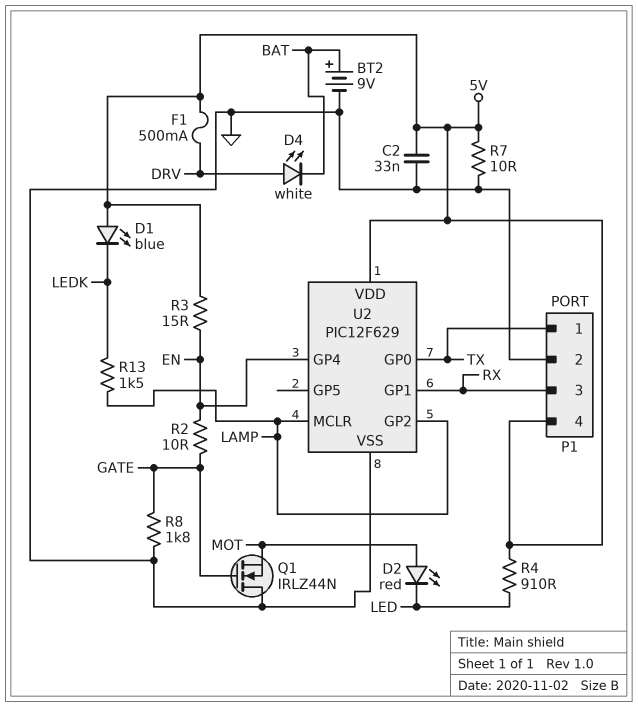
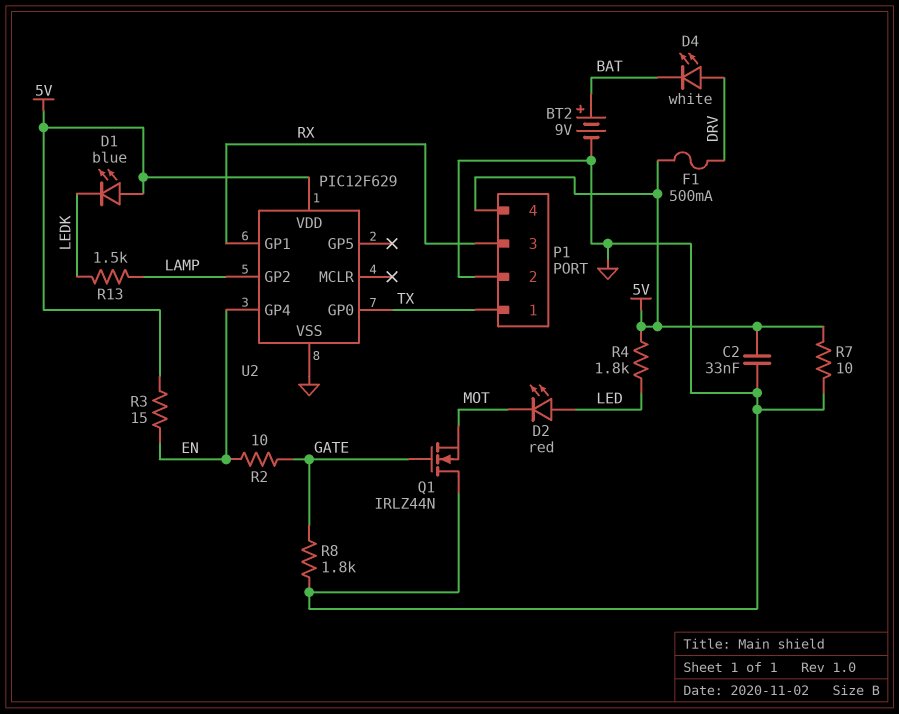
D2: LED red (A MOT, K LED) -> LED red (A LED, K MOT)
R4: 910 (5V, LED) -> 1.8k (5V, LED)
U2 pin MCLR: LAMP -> none

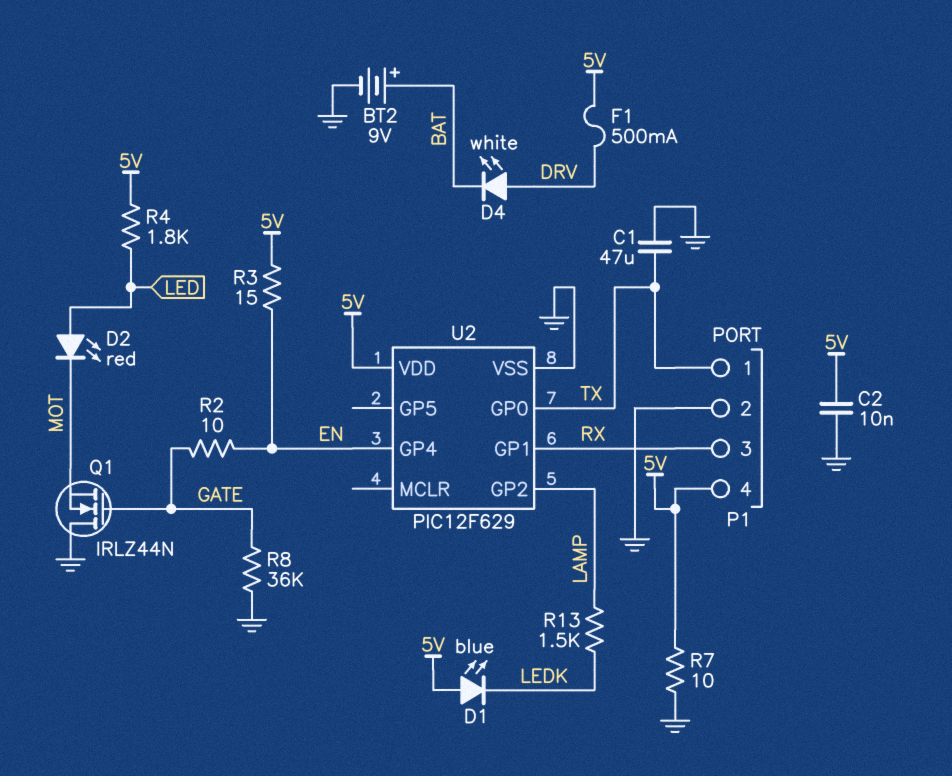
C1: none -> 47uF (GND, TX)
C2: 33nF (5V, GND) -> 10nF (5V, GND)
R8: 1.8k (GATE, GND) -> 36k (GATE, GND)

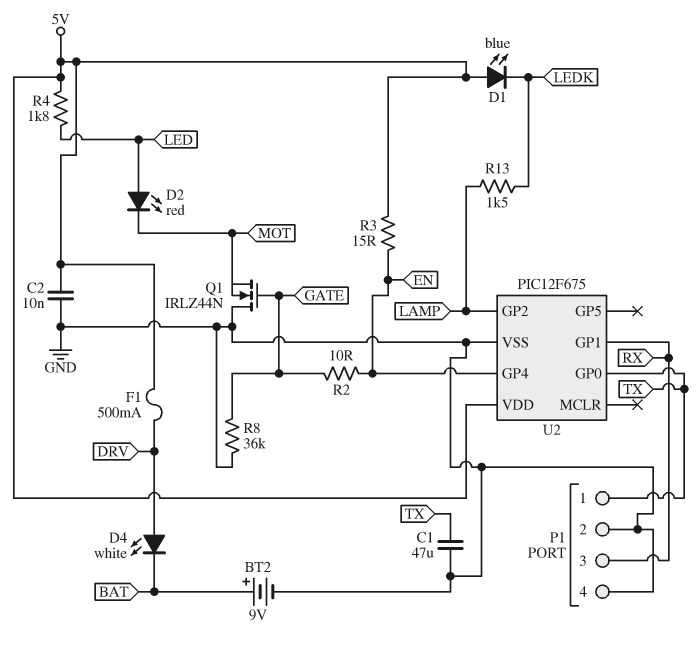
P1 pin 4: 5V -> GND
R7: 10 (5V, GND) -> none
U2: PIC12F629 -> PIC12F675

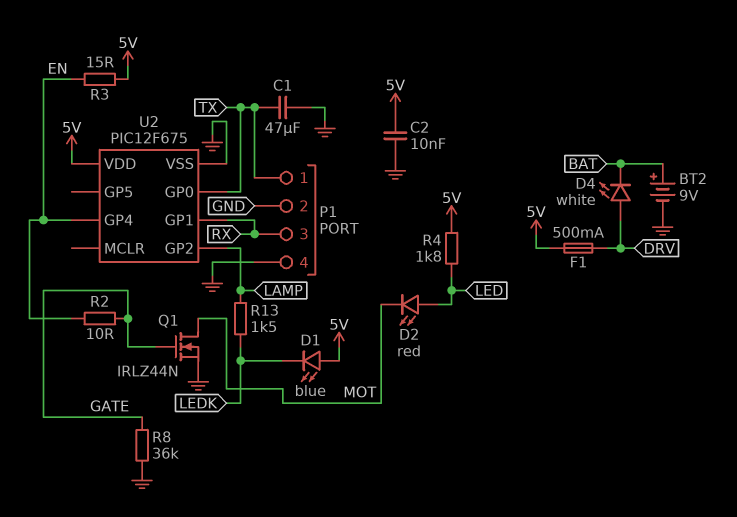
Q1: NMOS IRLZ44N (G GATE, D GND, S MOT) -> NMOS IRLZ44N (G GATE, D MOT, S GND)

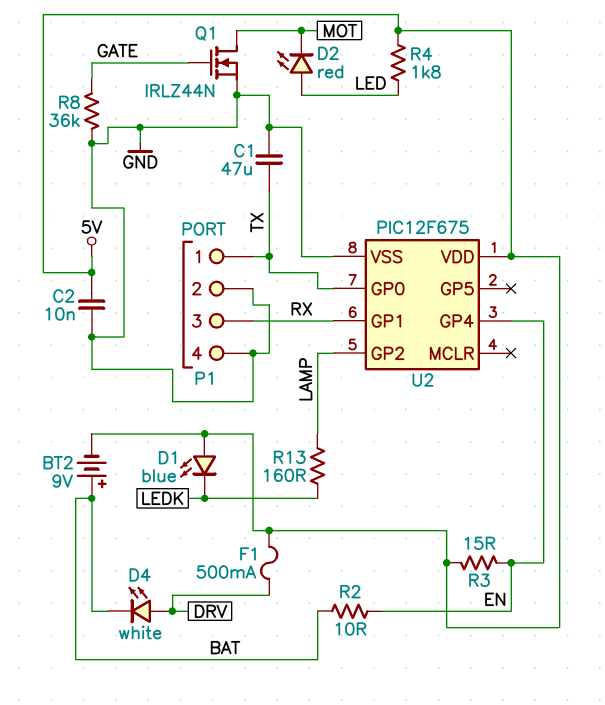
BT2: 9V (plus BAT, minus GND) -> 9V (plus BAT, minus 5V)
R2: 10 (EN, GATE) -> 10 (BAT, EN)
R13: 1.5k (LAMP, LEDK) -> 160 (LAMP, LEDK)

